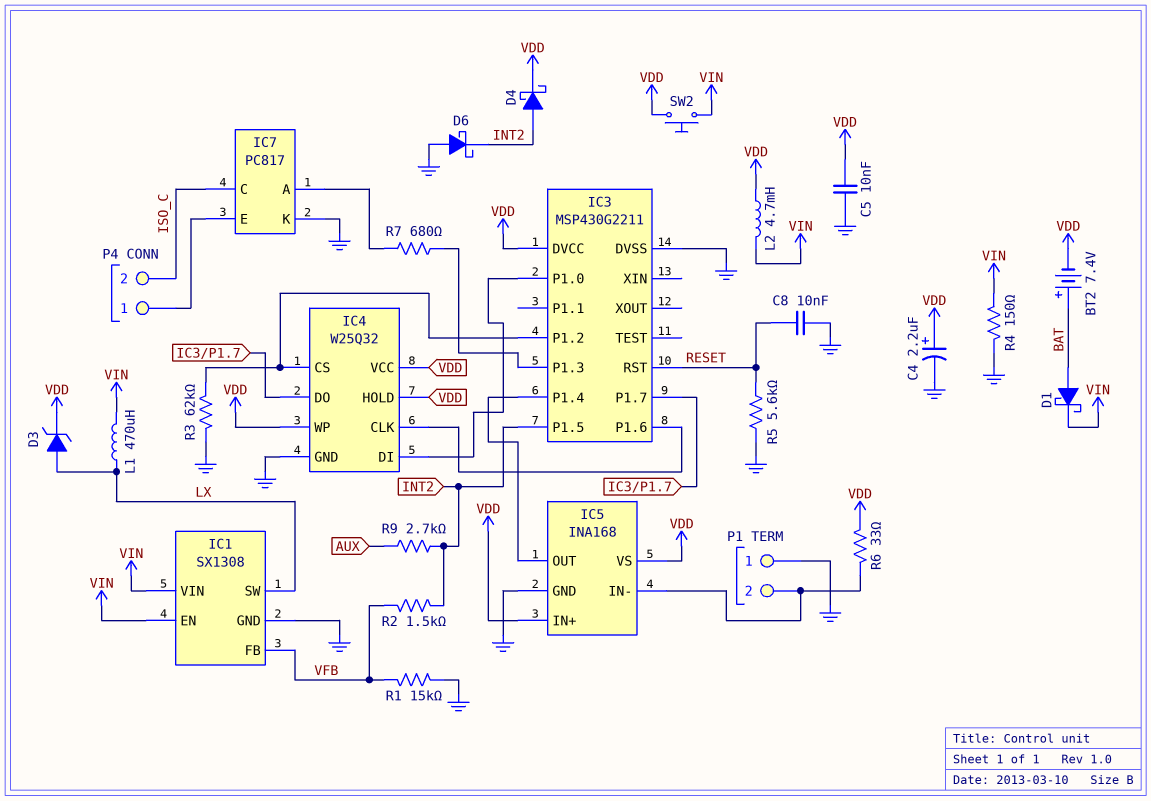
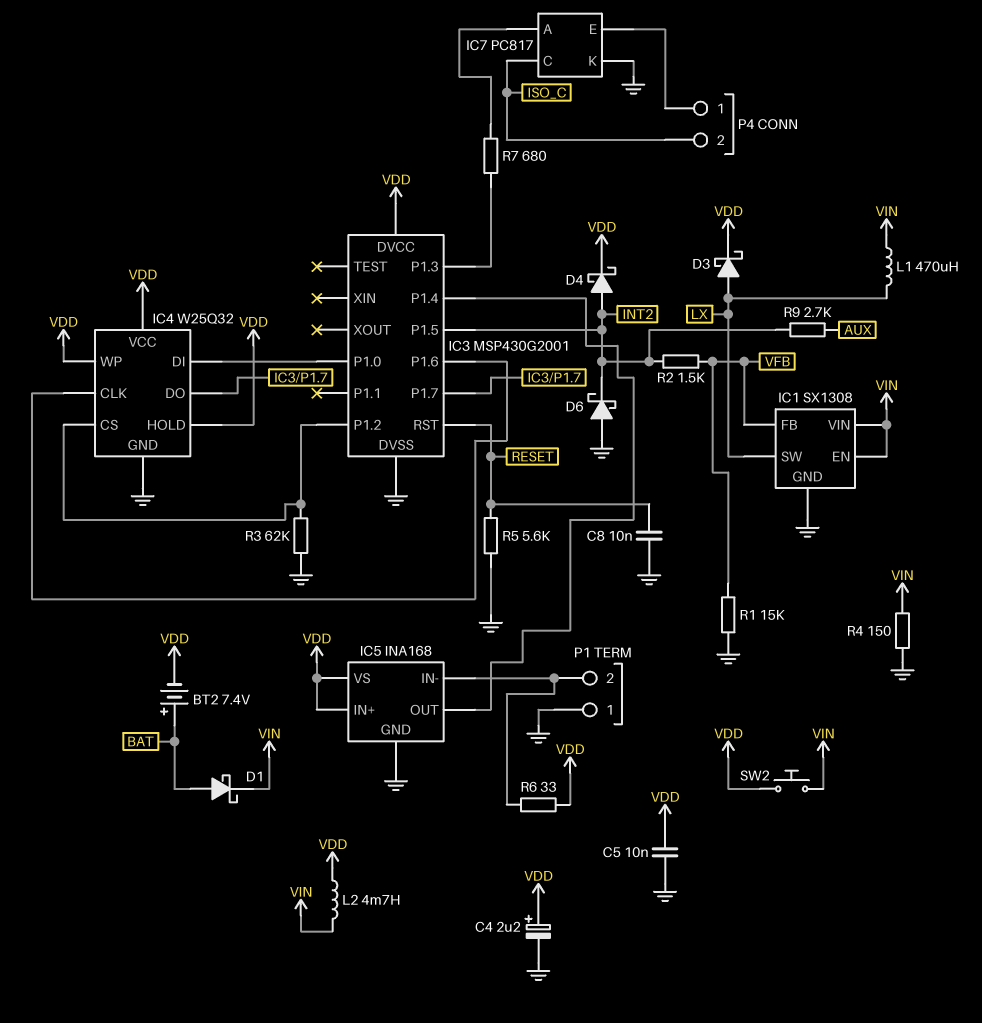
D3: zener (A LX, K VDD) -> schottky (A LX, K VDD)
IC3: MSP430G2211 -> MSP430G2001

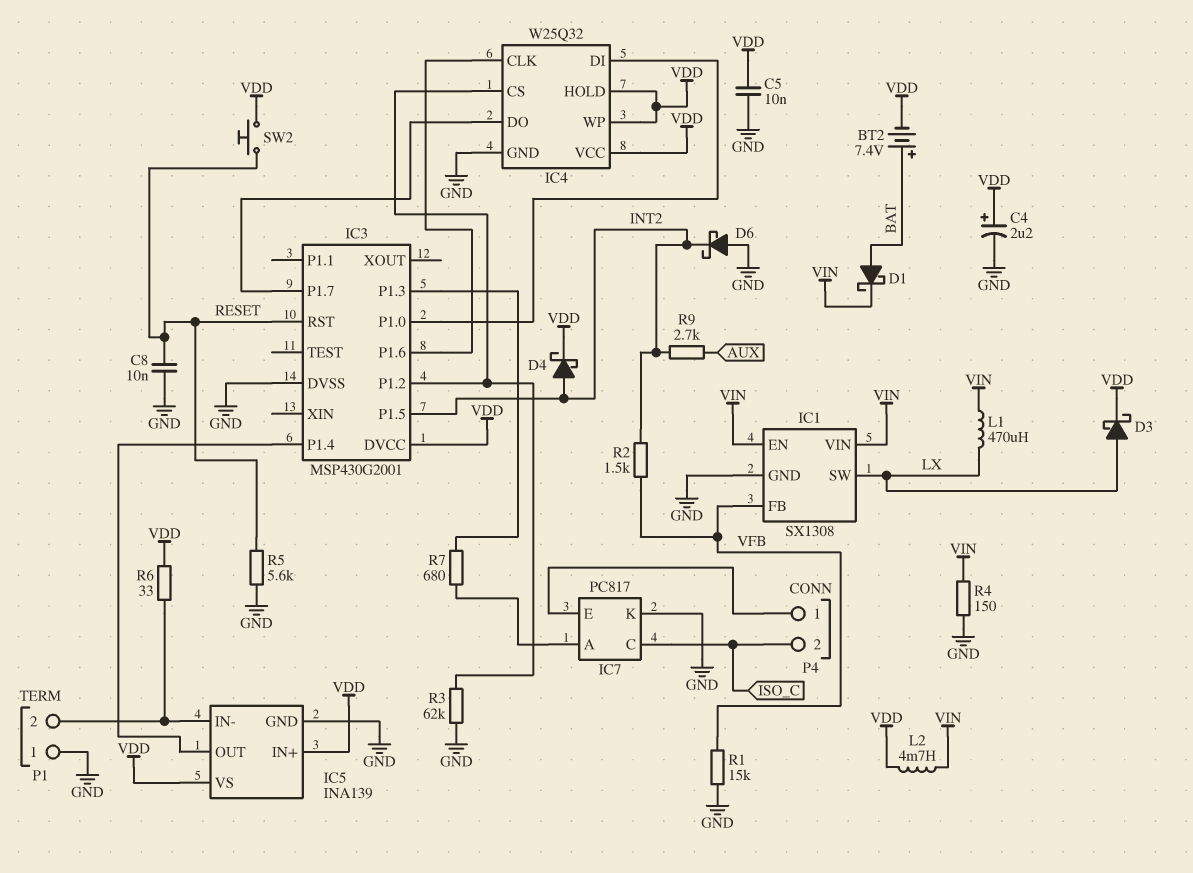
IC5: INA168 -> INA139
SW2: button (VDD, VIN) -> button (RESET, VDD)

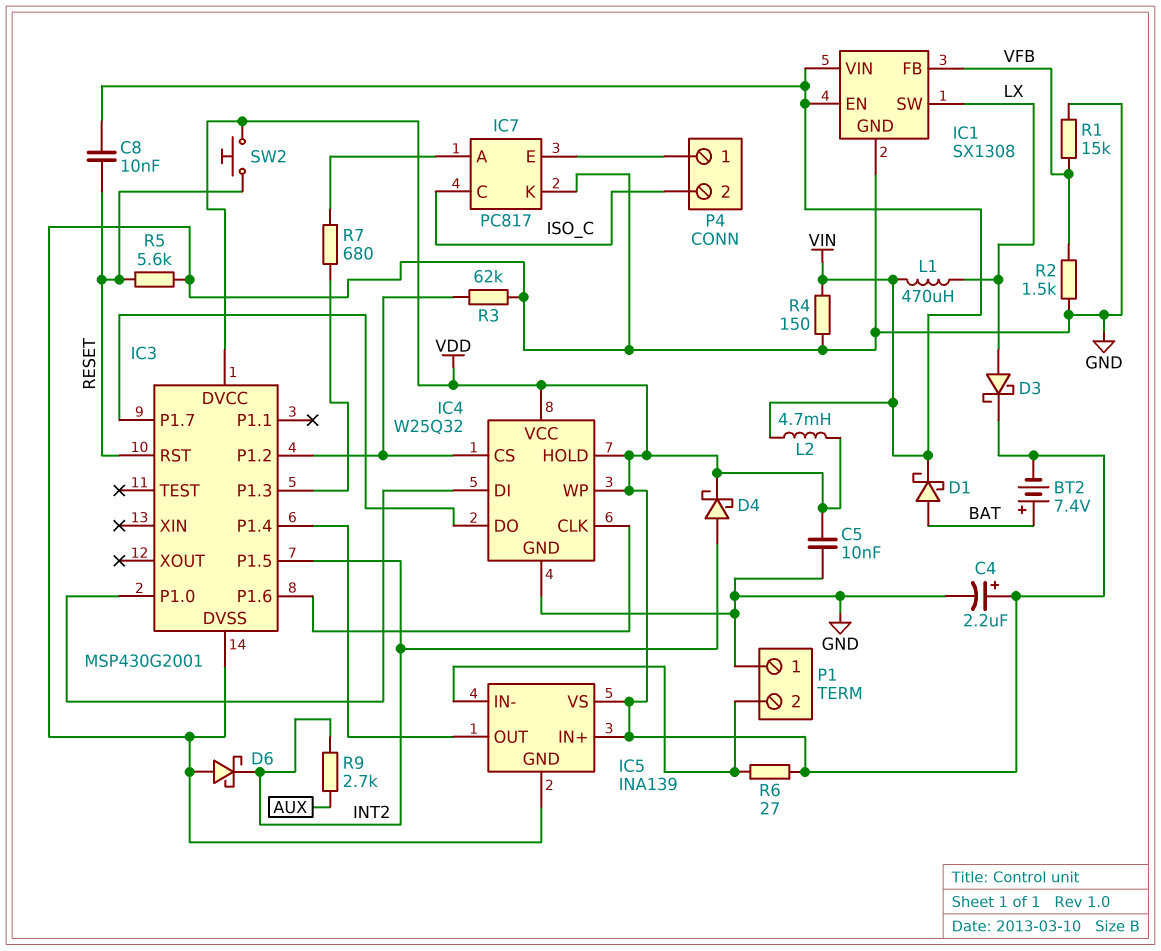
C8: 10nF (GND, RESET) -> 10nF (RESET, VIN)
R2: 1.5k (INT2, VFB) -> 1.5k (GND, VFB)
R6: 33 (IC5/IN-, VDD) -> 27 (IC5/IN-, VDD)

